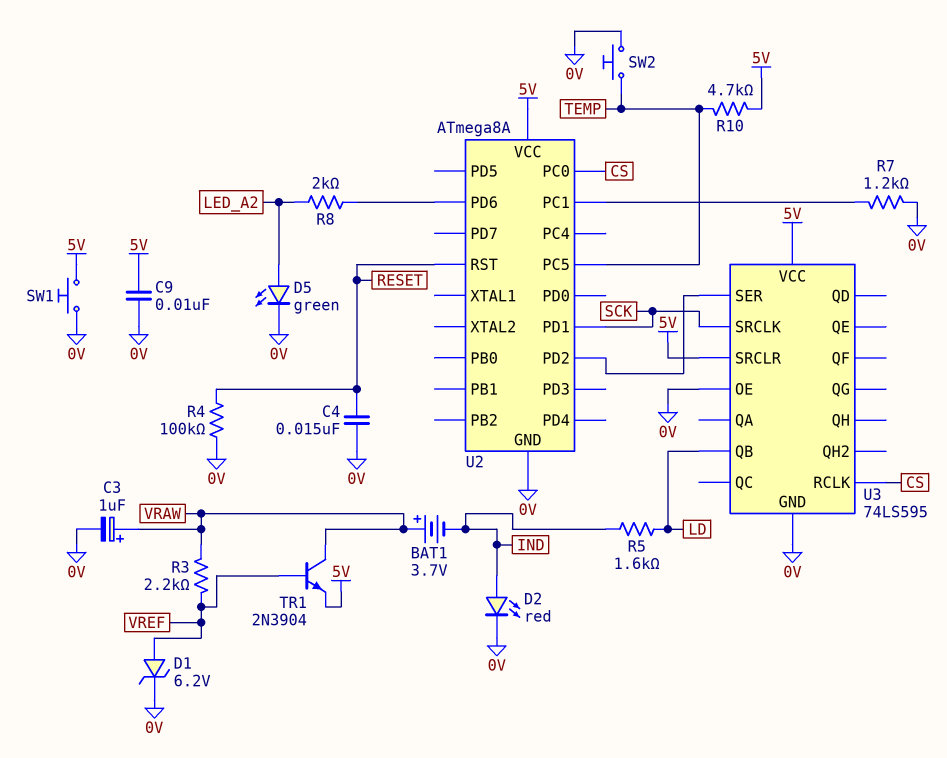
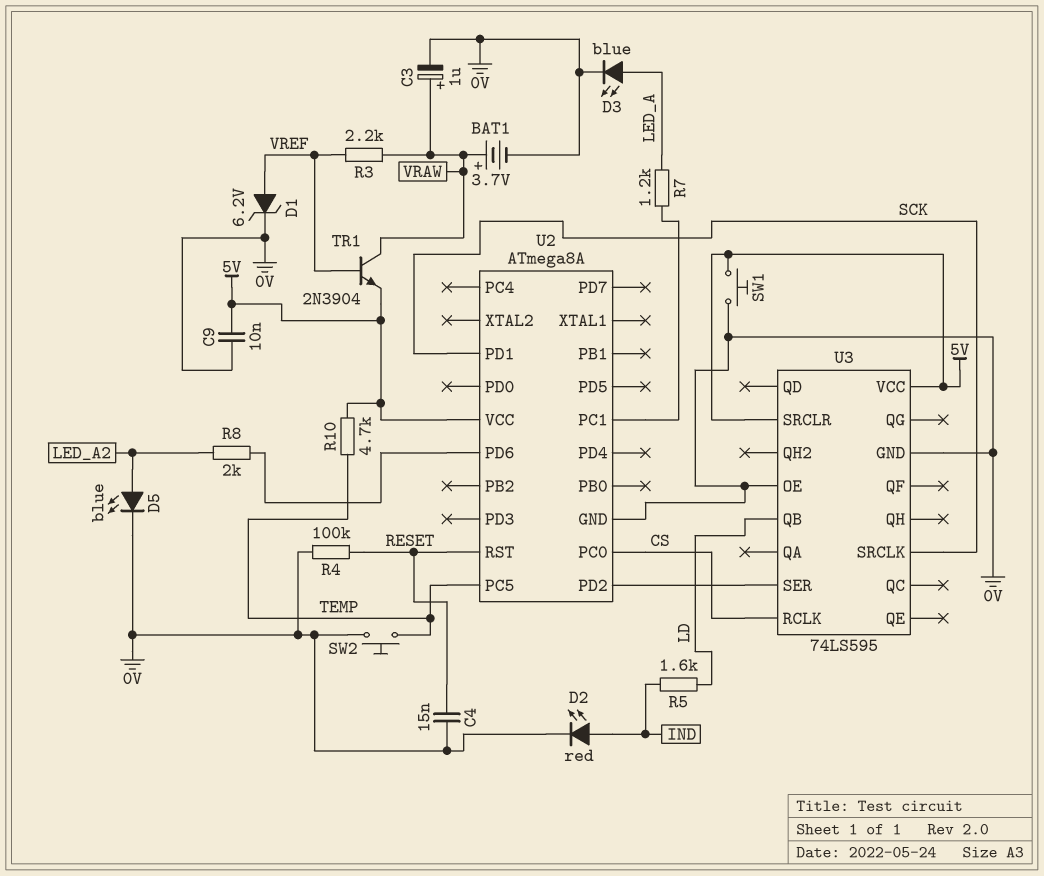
BAT1: 3.7V (plus VRAW, minus IND) -> 3.7V (plus VRAW, minus 0V)
D3: none -> LED blue (A LED_A, K 0V)
D5: LED green (A LED_A2, K 0V) -> LED blue (A LED_A2, K 0V)
R7: 1.2k (0V, U2/PC1) -> 1.2k (LED_A, U2/PC1)

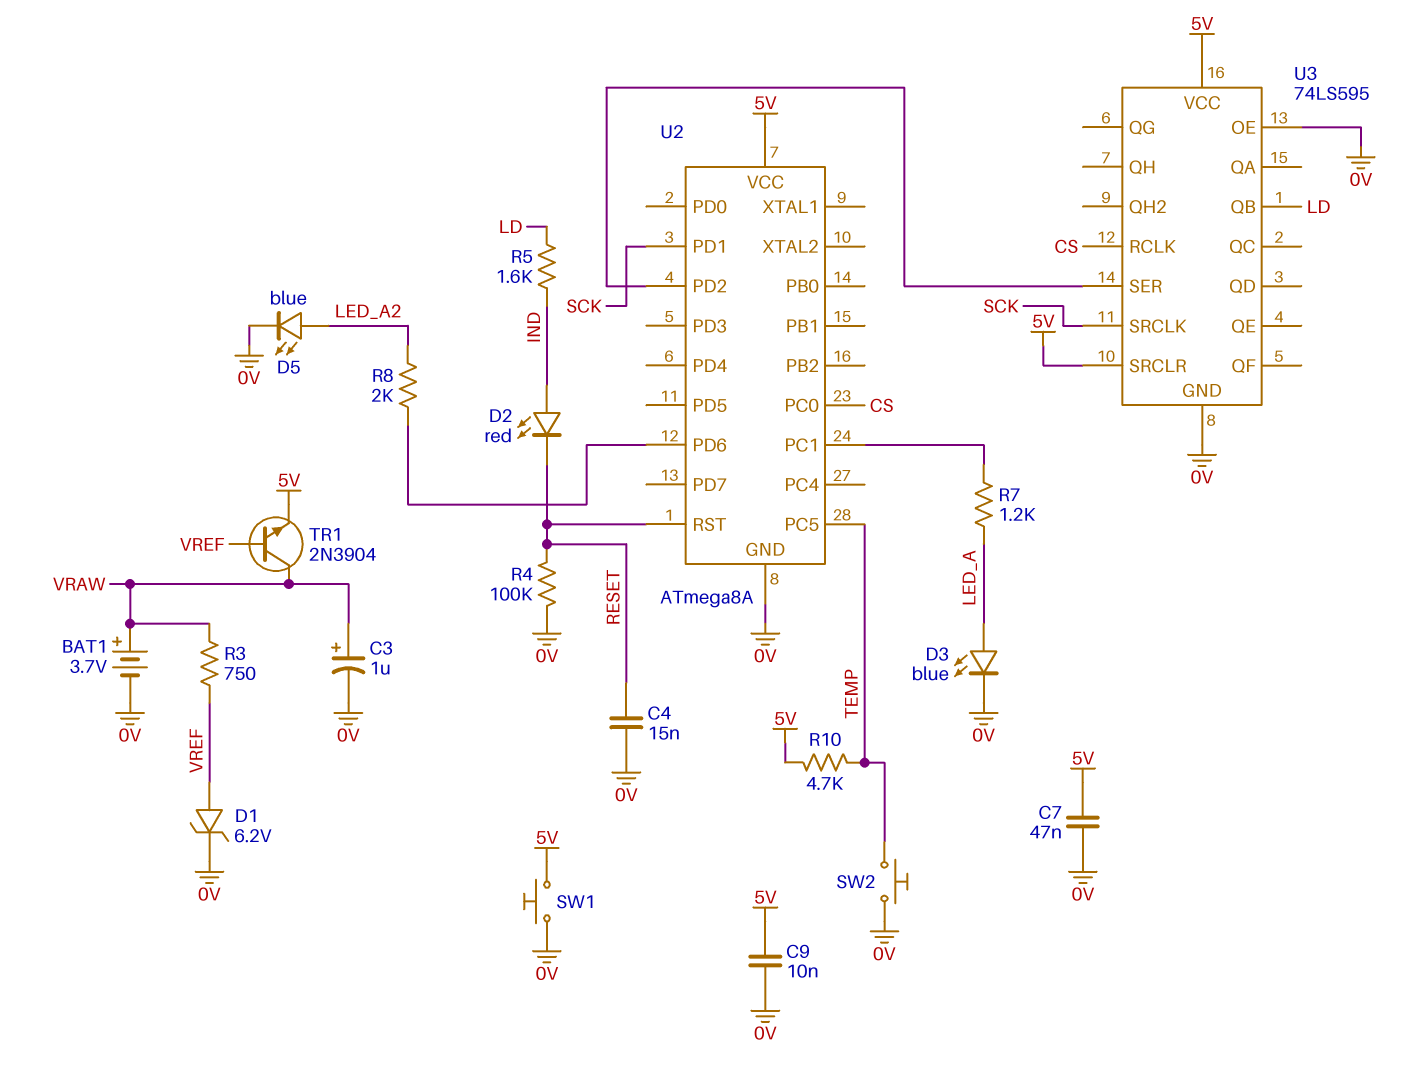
C7: none -> 47nF (0V, 5V)
D2: LED red (A IND, K 0V) -> LED red (A IND, K RESET)
R3: 2.2k (VRAW, VREF) -> 750 (VRAW, VREF)

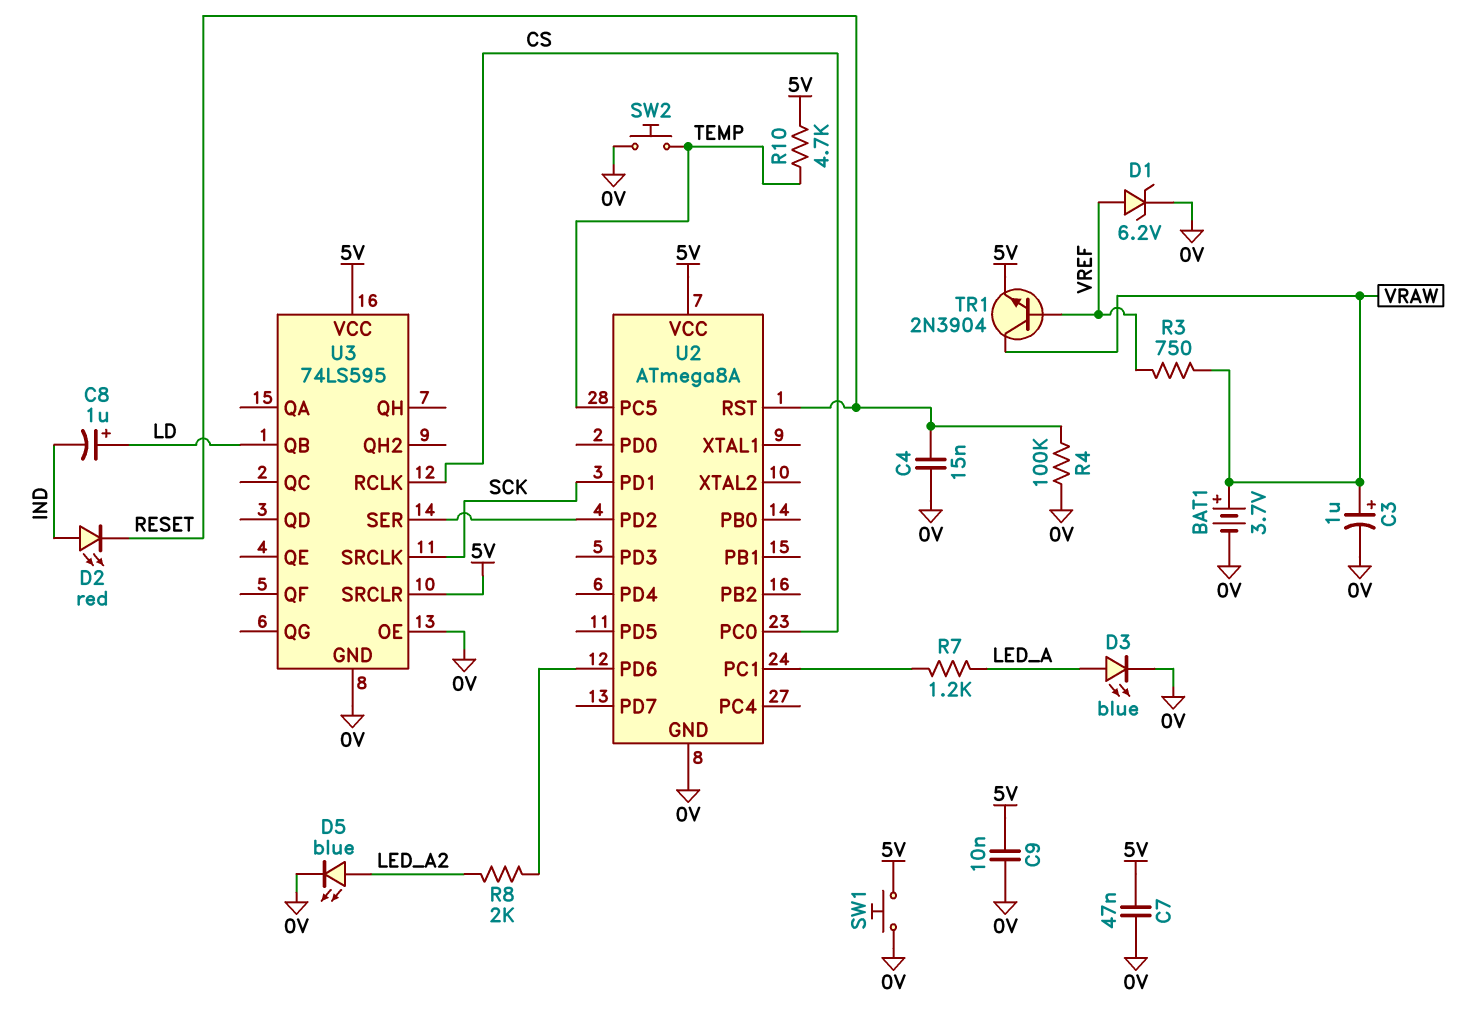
C8: none -> 1uF (plus LD, minus IND)
R5: 1.6k (IND, LD) -> none

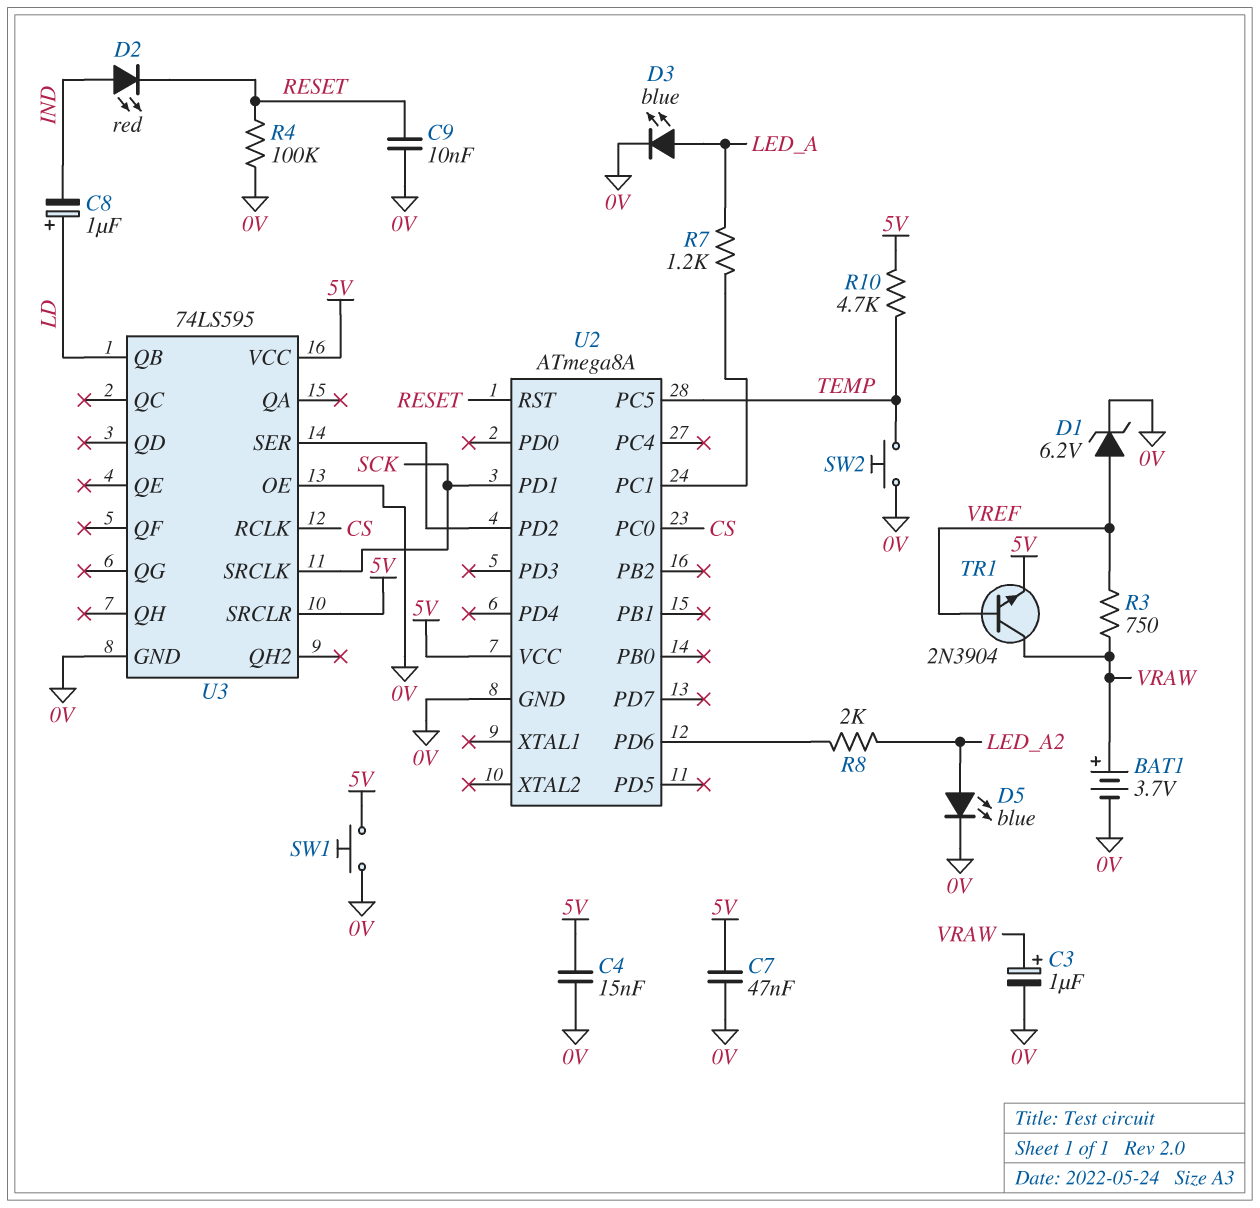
C4: 15nF (0V, RESET) -> 15nF (0V, 5V)
C9: 10nF (0V, 5V) -> 10nF (0V, RESET)

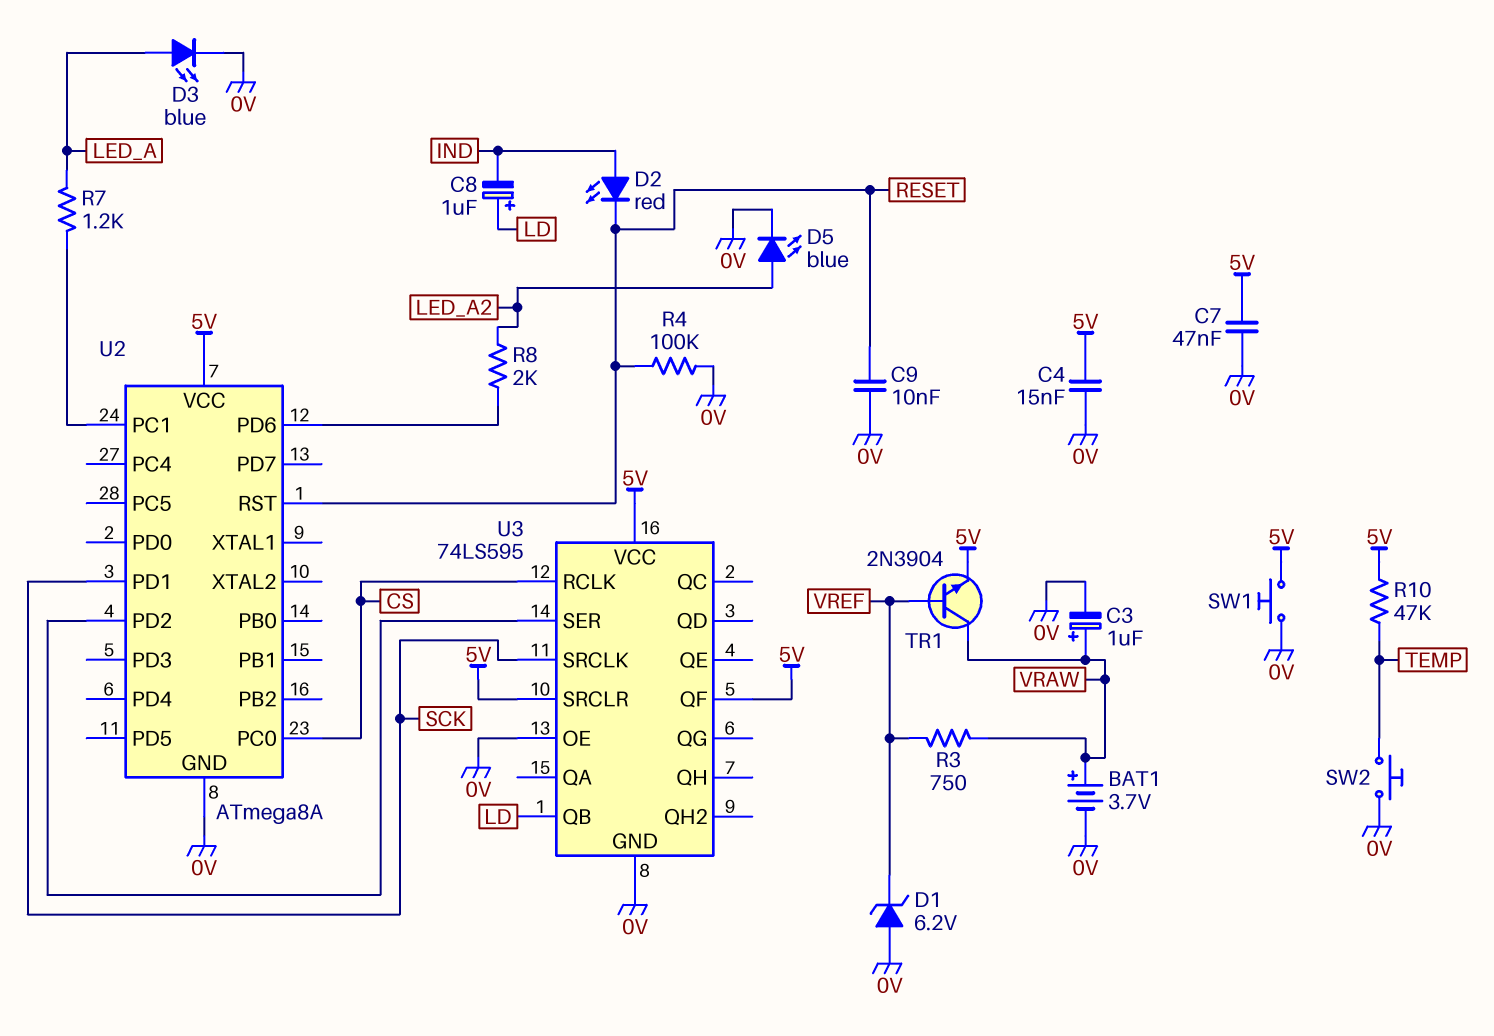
D1: zener 6.2V (A VREF, K 0V) -> zener 6.2V (A 0V, K VREF)
R10: 4.7k (5V, TEMP) -> 47k (5V, TEMP)
U2 pin PC5: TEMP -> none
U3 pin QF: none -> 5V

